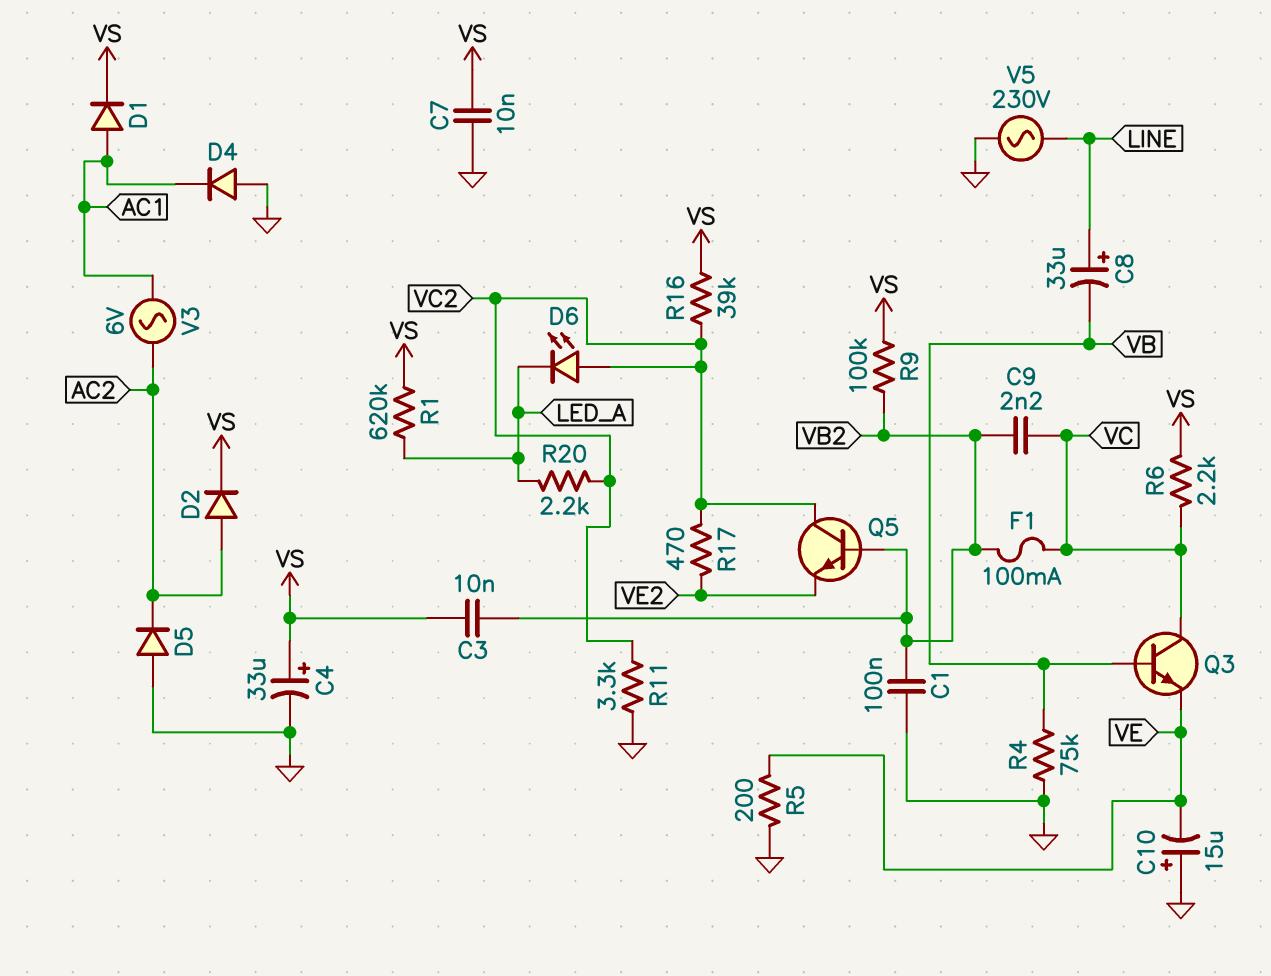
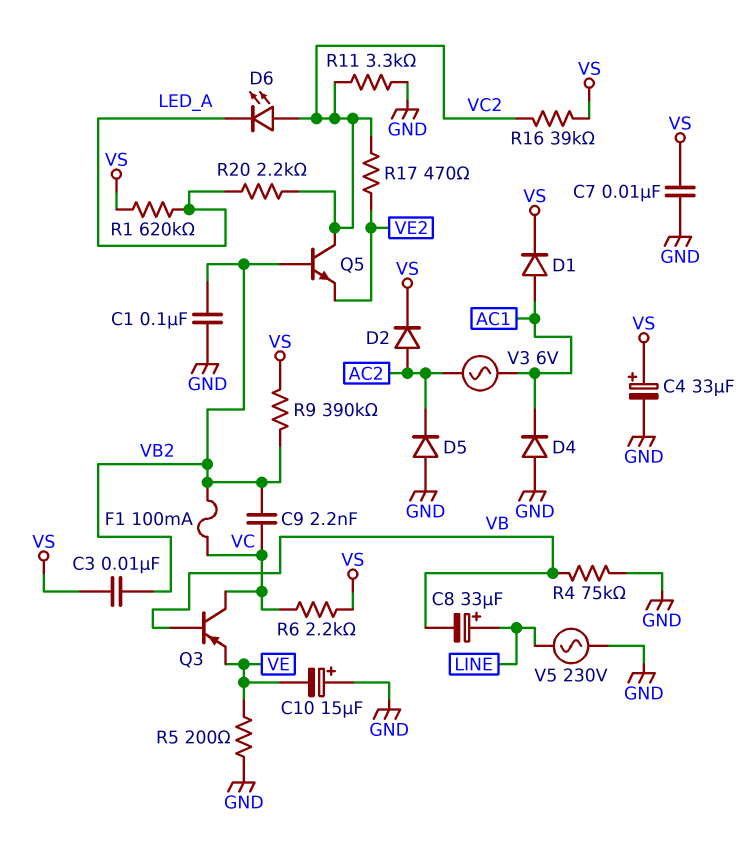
Q3: NPN (B VB, C VC, E VE) -> PNP (B VB, C VC, E VE)
R9: 100k (VB2, VS) -> 390k (VB2, VS)

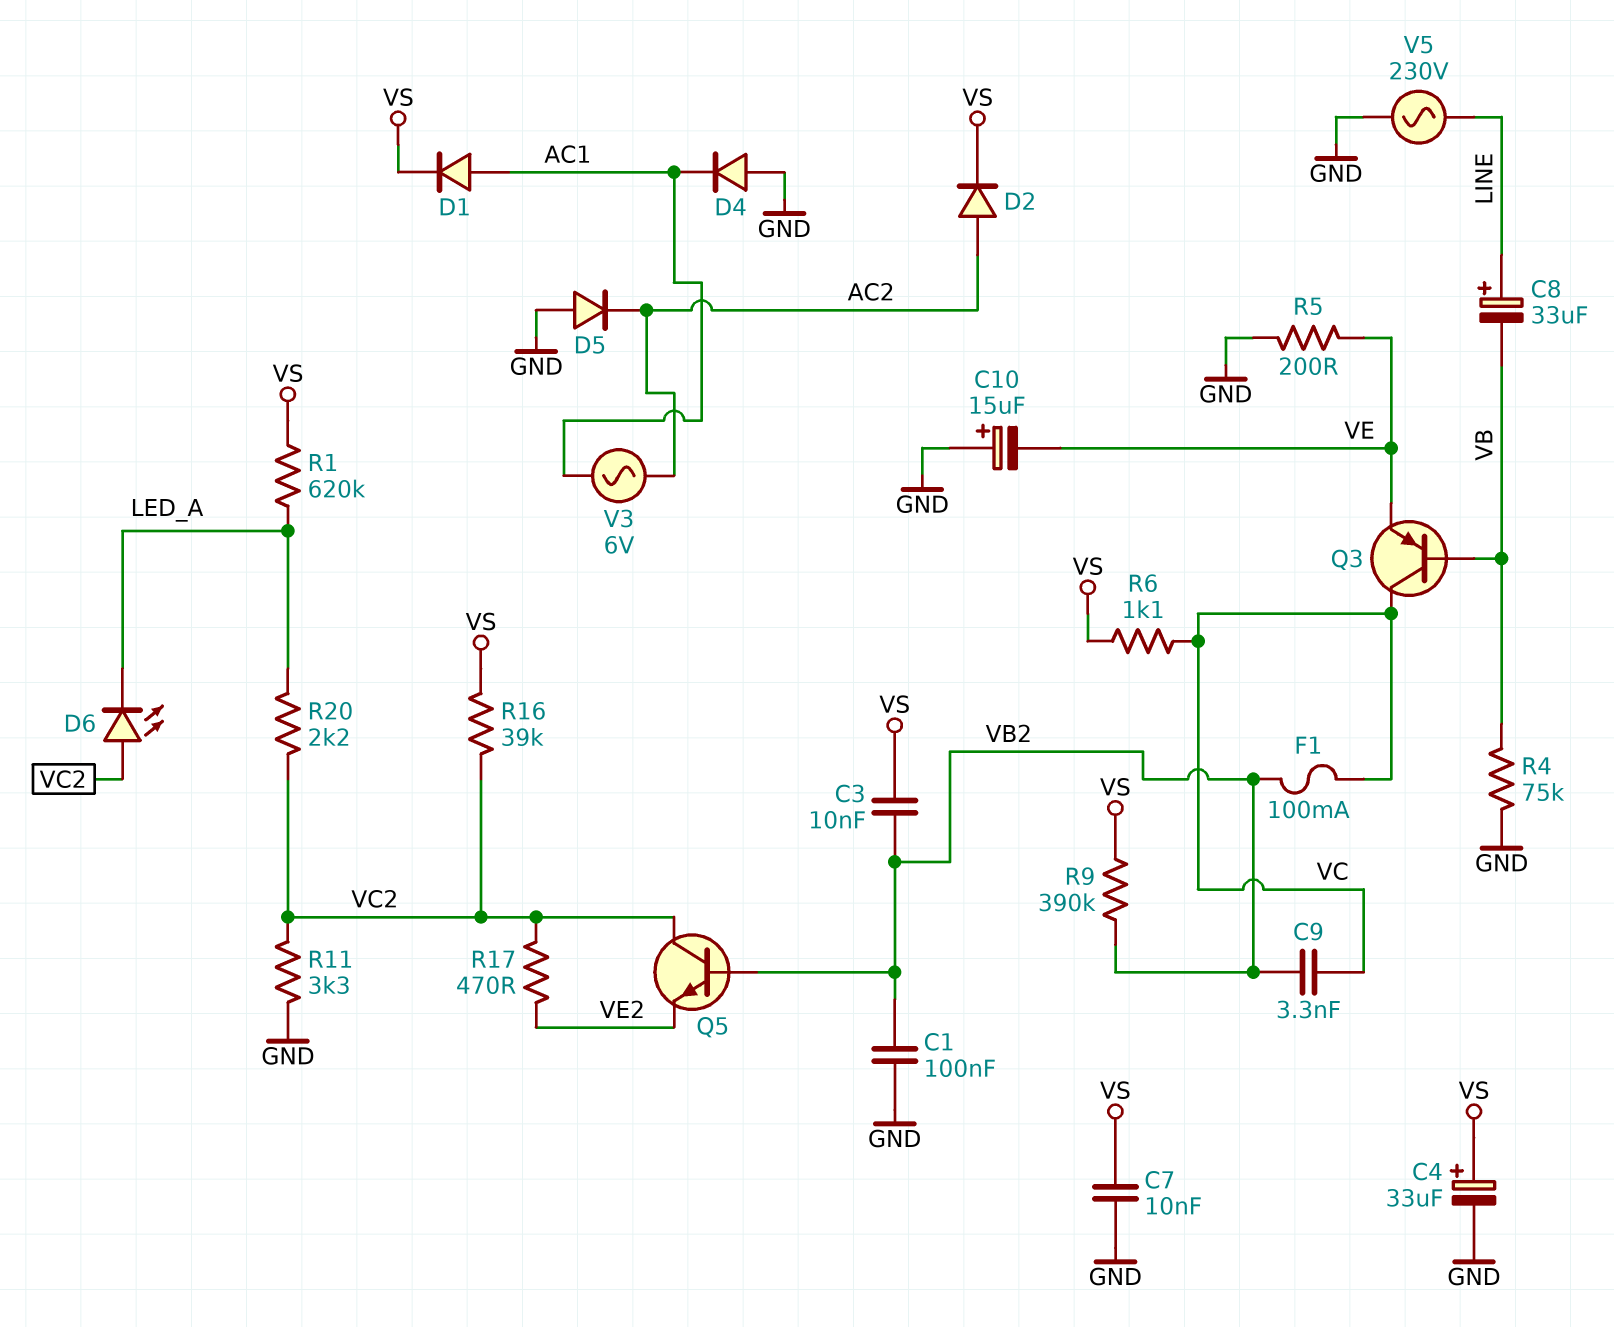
C9: 2.2nF (VB2, VC) -> 3.3nF (VB2, VC)
R6: 2.2k (VC, VS) -> 1.1k (VC, VS)

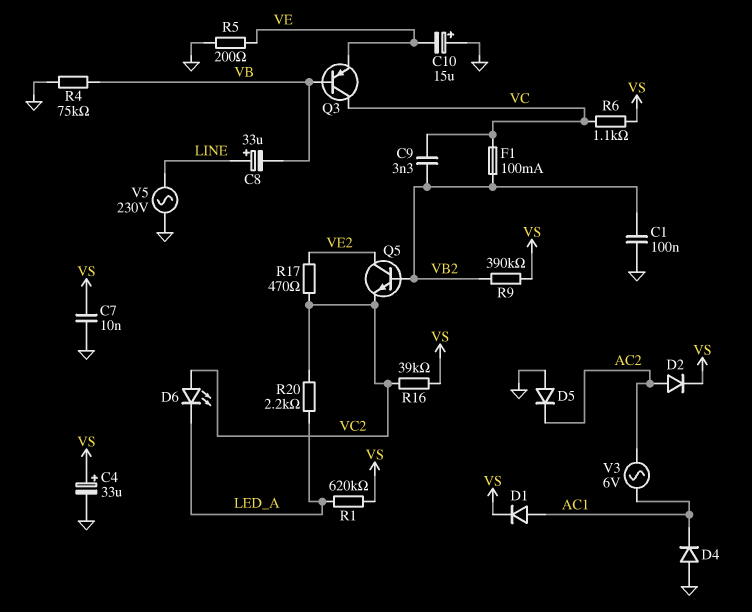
C3: 10nF (VB2, VS) -> none
Q5: NPN (B VB2, C VC2, E VE2) -> NPN (B VB2, C VE2, E VC2)
R11: 3.3k (GND, VC2) -> none

